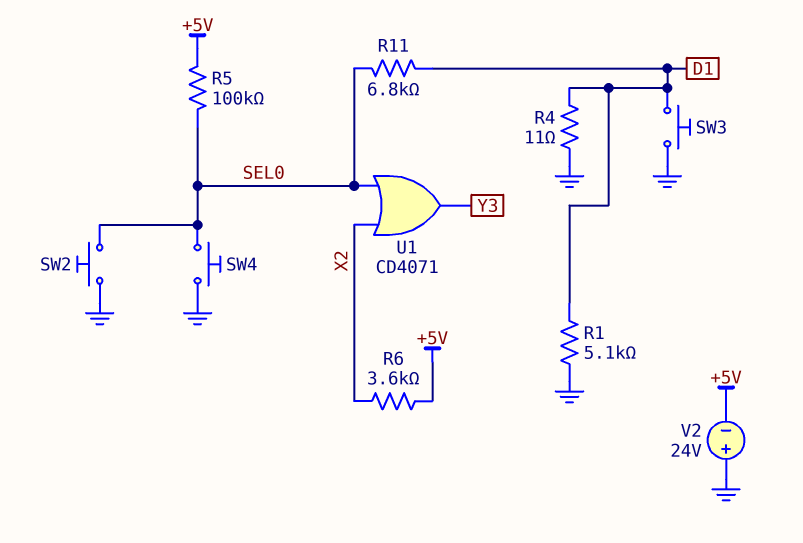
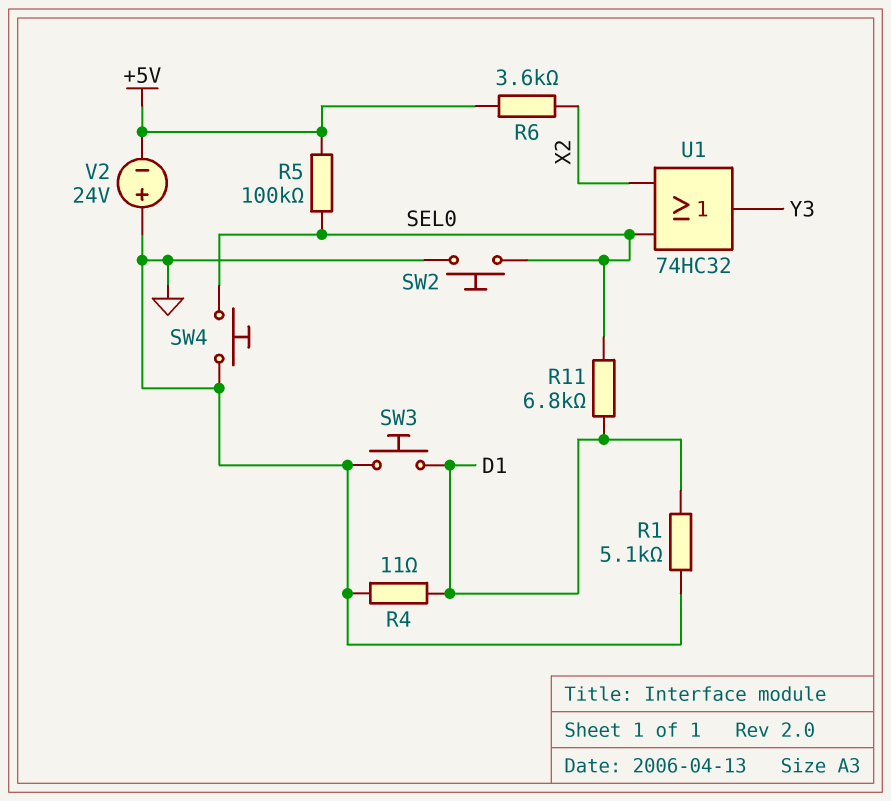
U1: OR CD4071 (in SEL0, in X2, out Y3) -> OR 74HC32 (in SEL0, in X2, out Y3)

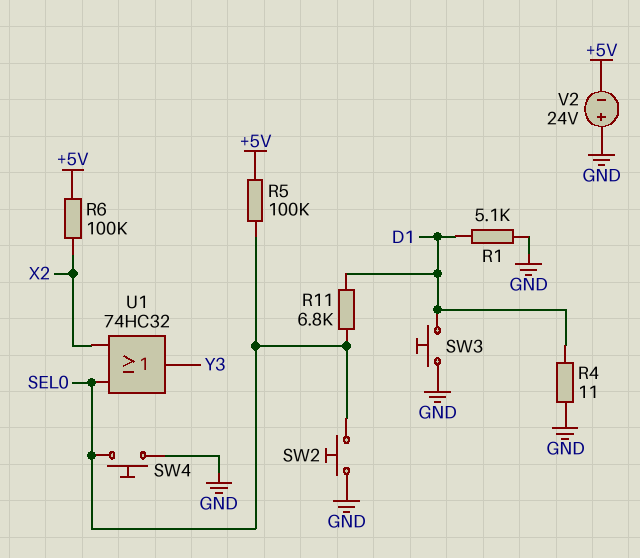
R6: 3.6k (+5V, X2) -> 100k (+5V, X2)

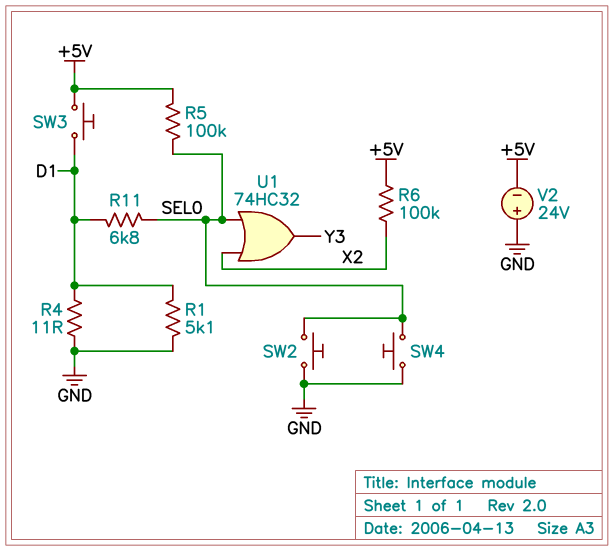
SW3: button (D1, GND) -> button (+5V, D1)

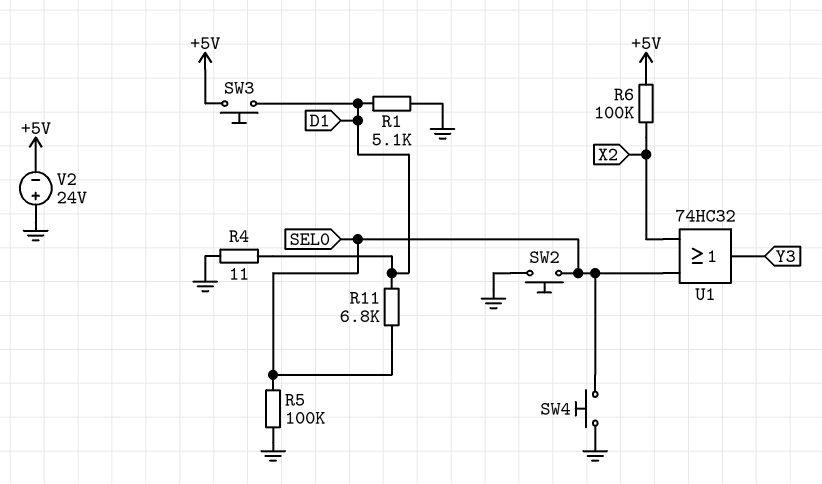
R5: 100k (+5V, SEL0) -> 100k (GND, SEL0)

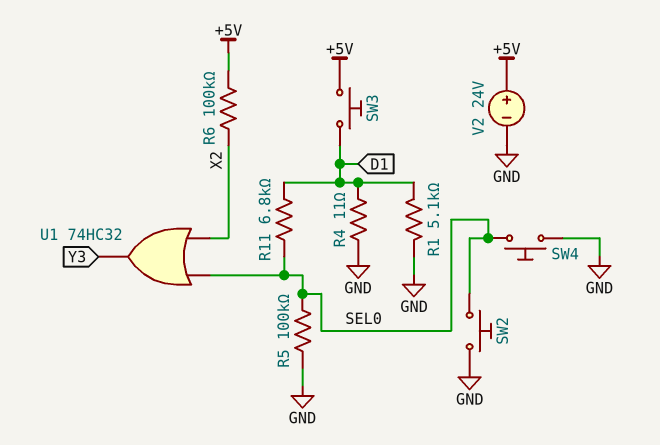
V2: 24V (plus GND, minus +5V) -> 24V (plus +5V, minus GND)

